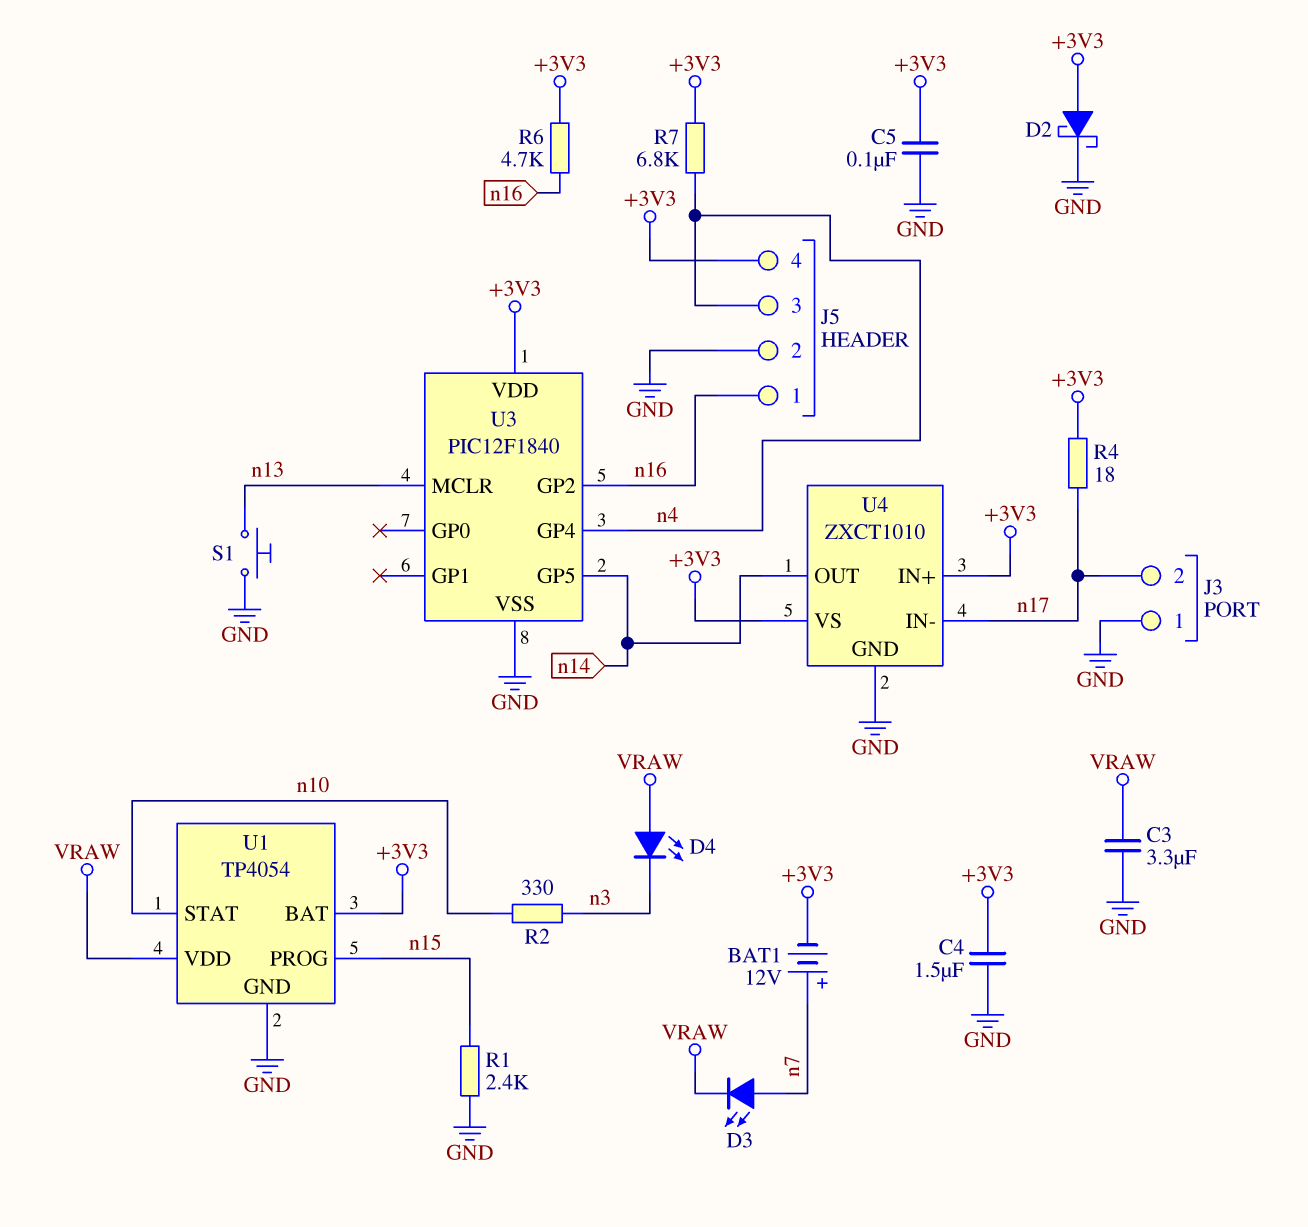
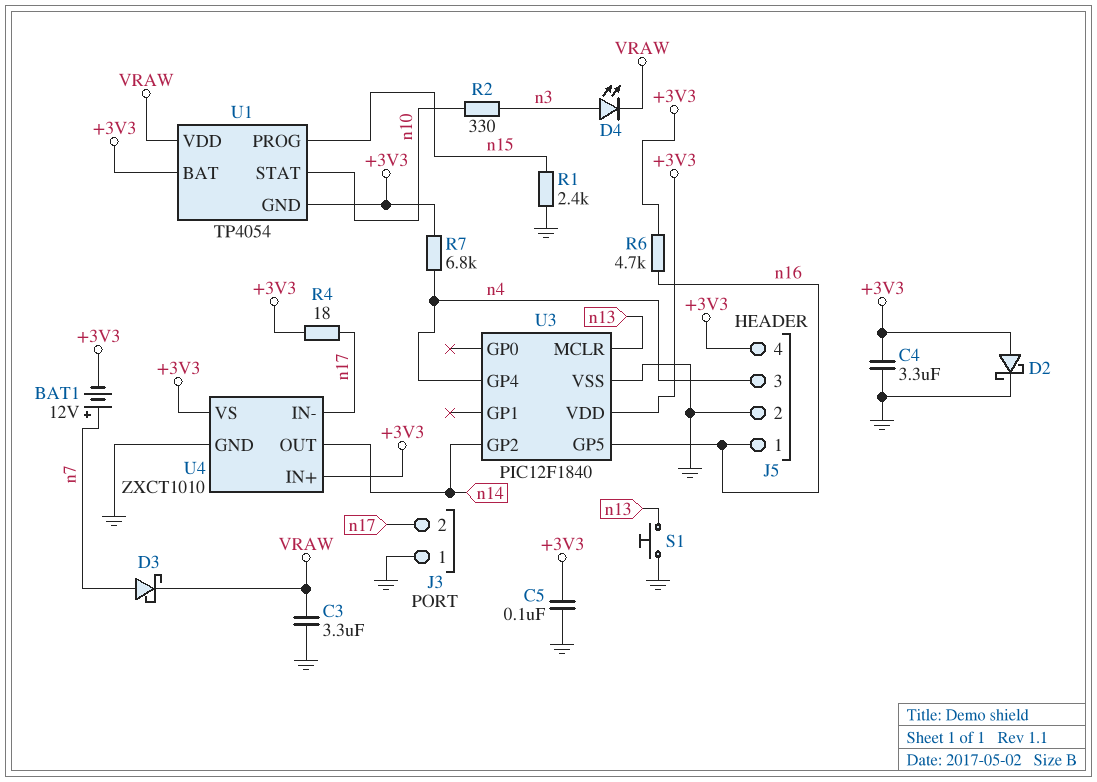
C4: 1.5uF (+3V3, GND) -> 3.3uF (+3V3, GND)
D3: LED (A n7, K VRAW) -> schottky (A n7, K VRAW)
D4: LED (A VRAW, K n3) -> LED (A n3, K VRAW)
U1 pin GND: GND -> +3V3
U3 pin GP2: n16 -> n14
U3 pin GP5: n14 -> n16

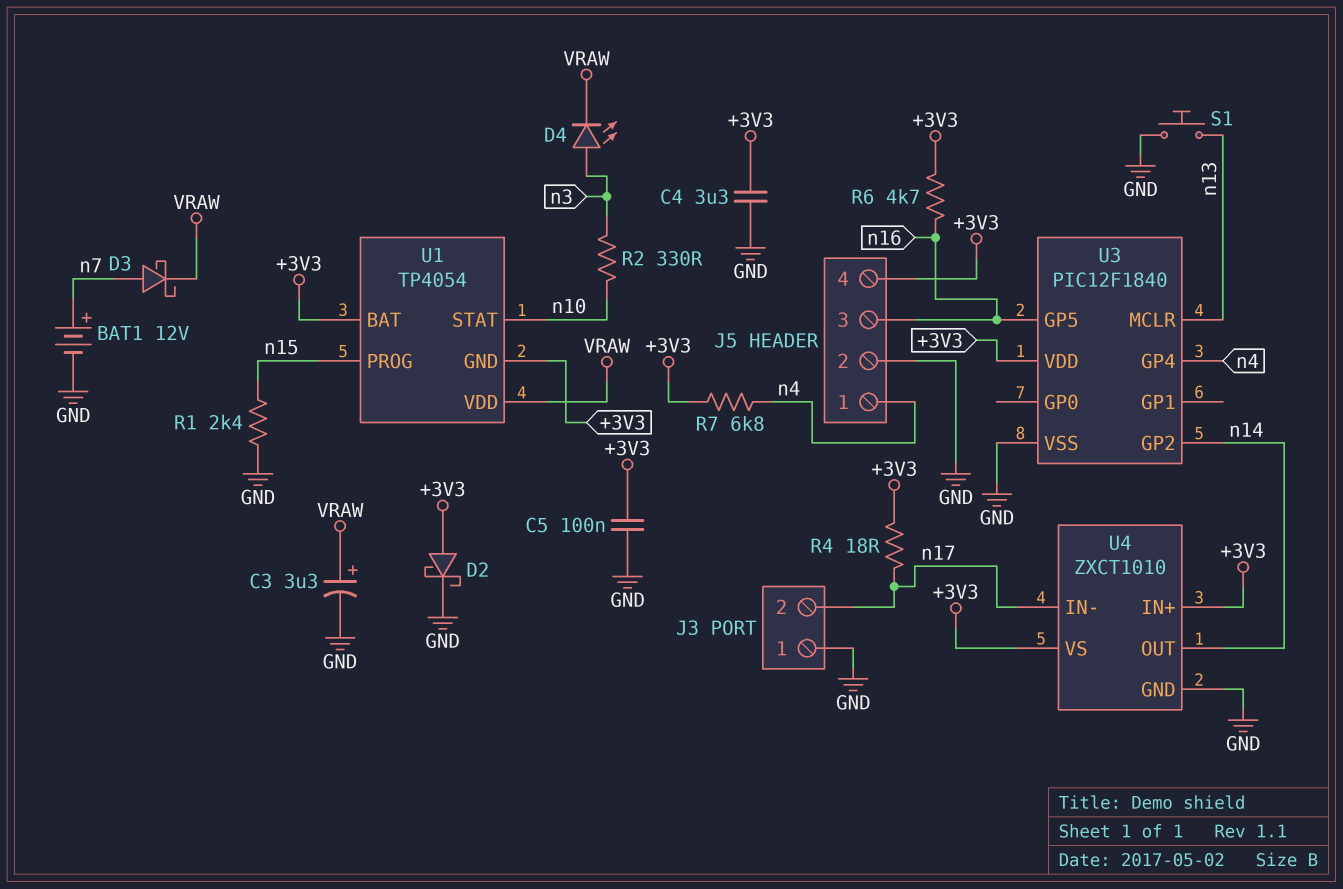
BAT1: 12V (plus n7, minus +3V3) -> 12V (plus n7, minus GND)
C3: 3.3uF (GND, VRAW) -> 3.3uF (plus VRAW, minus GND)
J5 pin 1: n16 -> n4
J5 pin 3: n4 -> n16

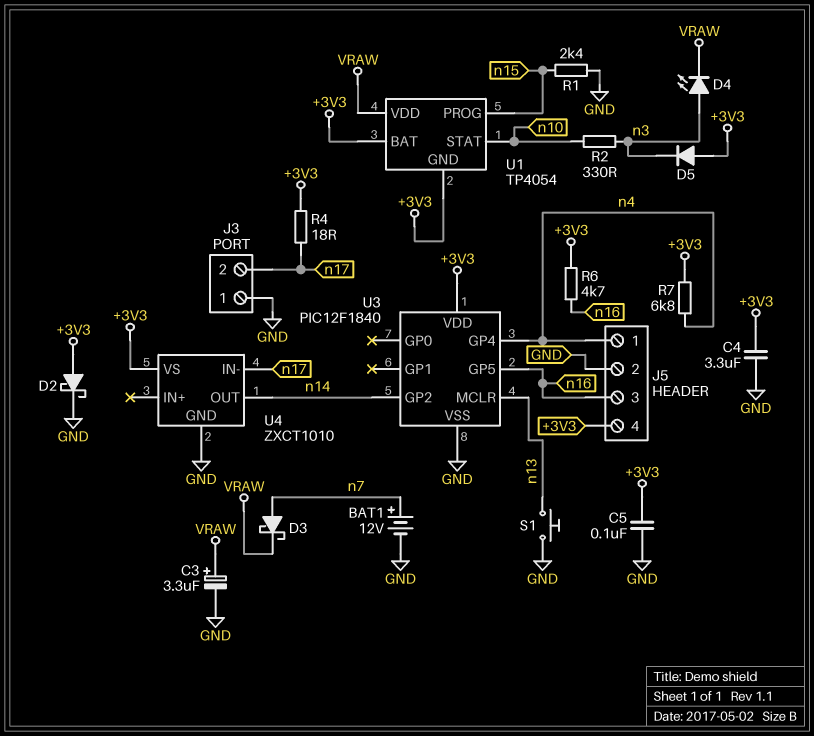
D5: none -> diode (A +3V3, K n3)
U4 pin IN+: +3V3 -> none

